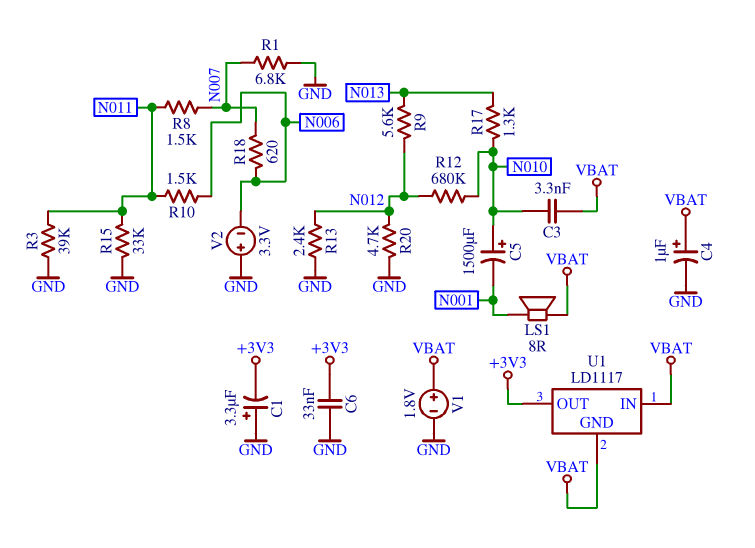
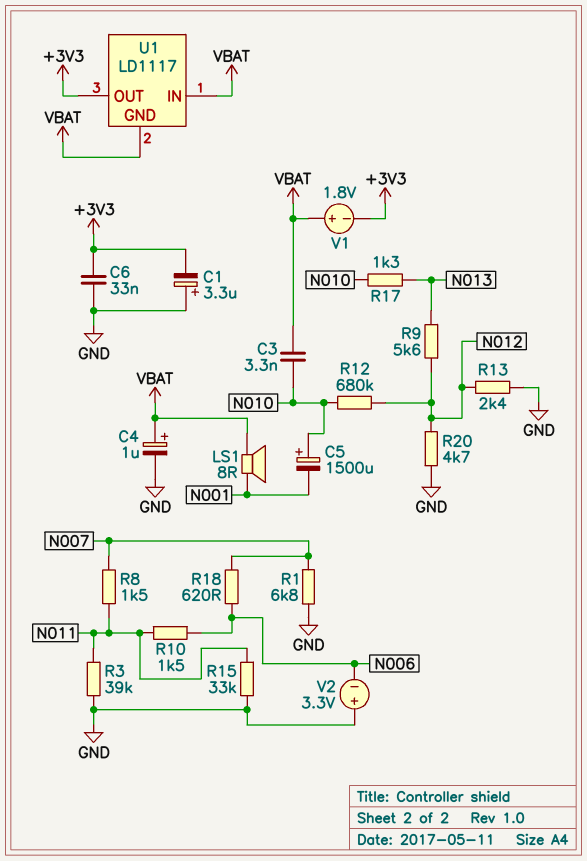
V1: 1.8V (plus VBAT, minus GND) -> 1.8V (plus VBAT, minus +3V3)

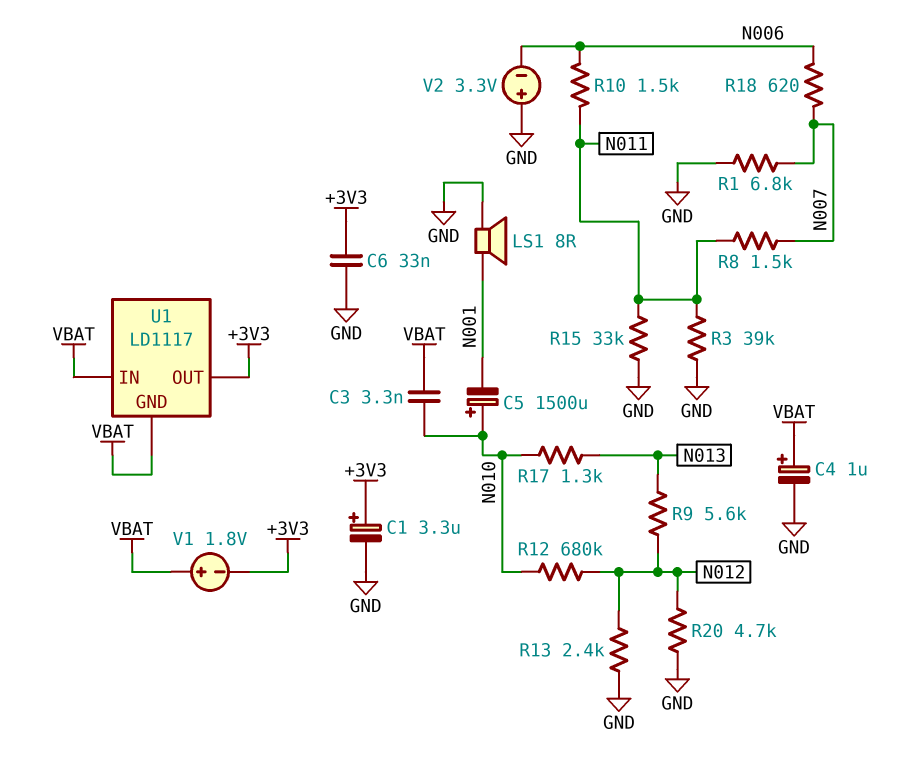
C1: 3.3uF (plus GND, minus +3V3) -> 3.3uF (plus +3V3, minus GND)
LS1: speaker 8R (N001, VBAT) -> speaker 8R (GND, N001)

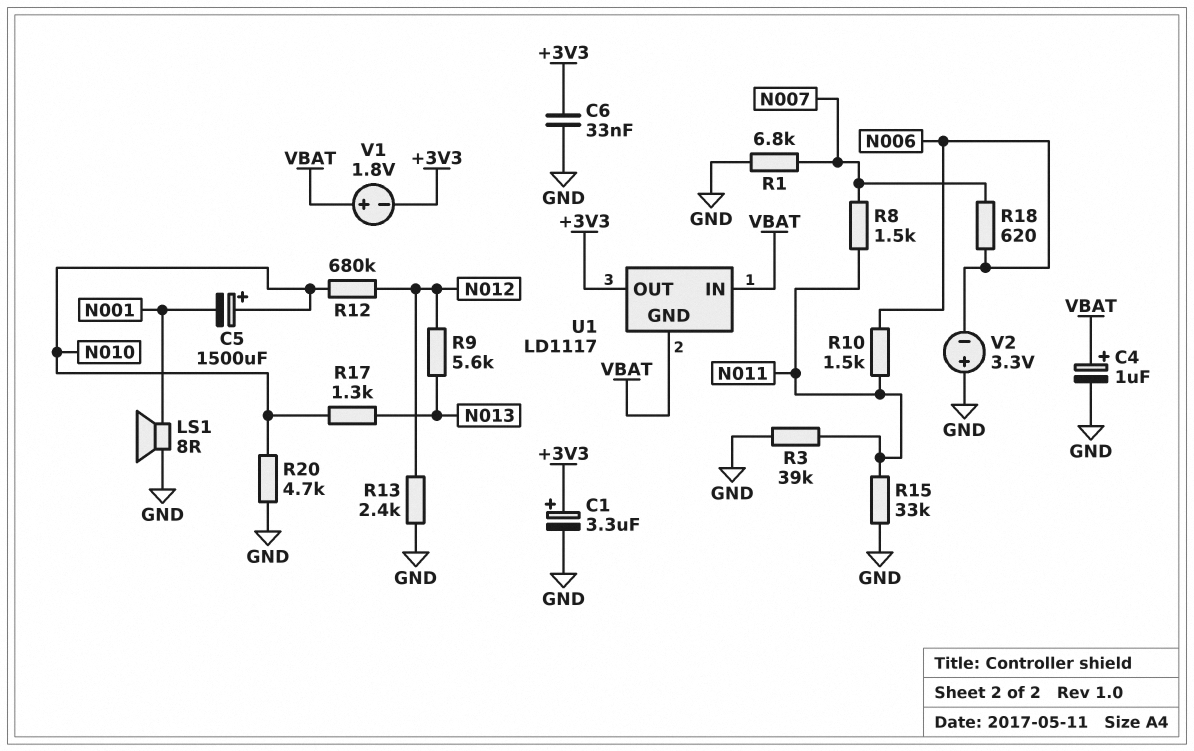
C3: 3.3nF (N010, VBAT) -> none
R20: 4.7k (GND, N012) -> 4.7k (GND, N010)

